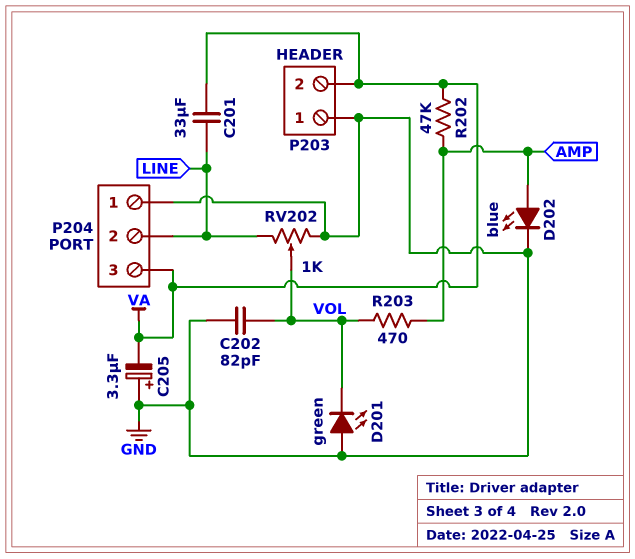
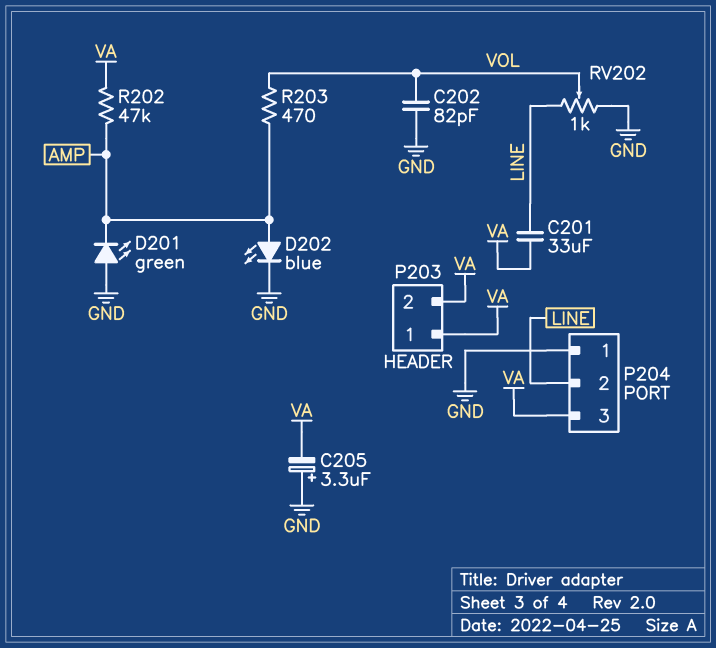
D201: LED green (A GND, K VOL) -> LED green (A GND, K AMP)
P203 pin 1: GND -> VA

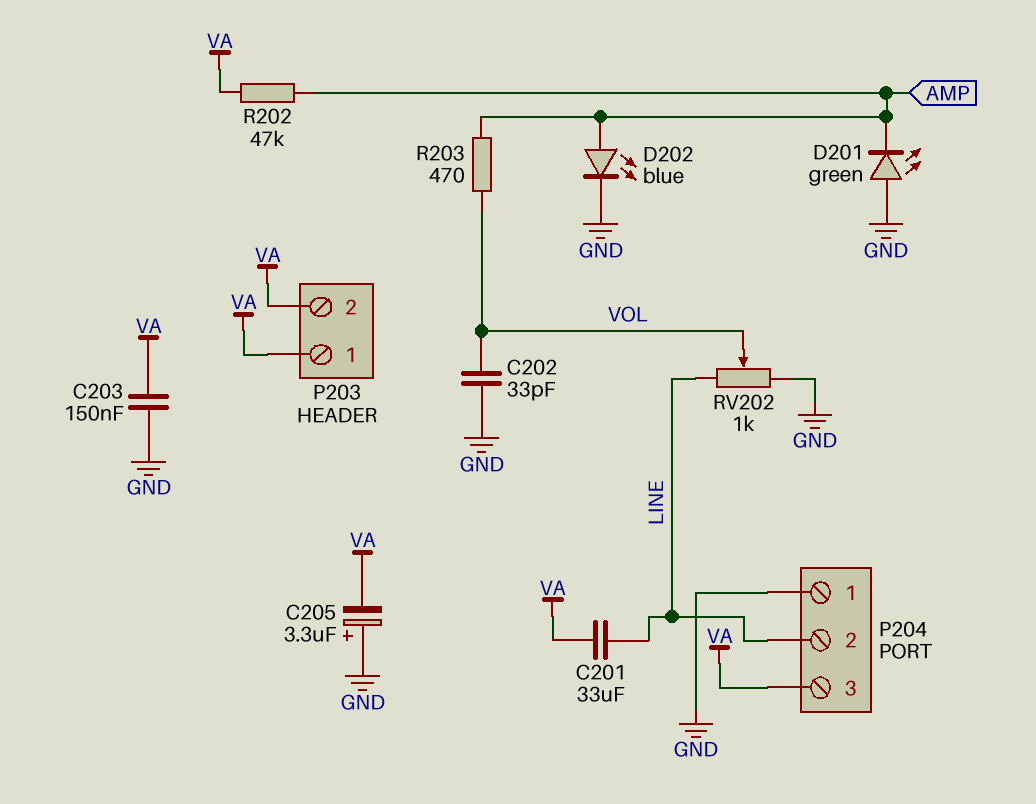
C202: 82pF (GND, VOL) -> 33pF (GND, VOL)
C203: none -> 150nF (GND, VA)

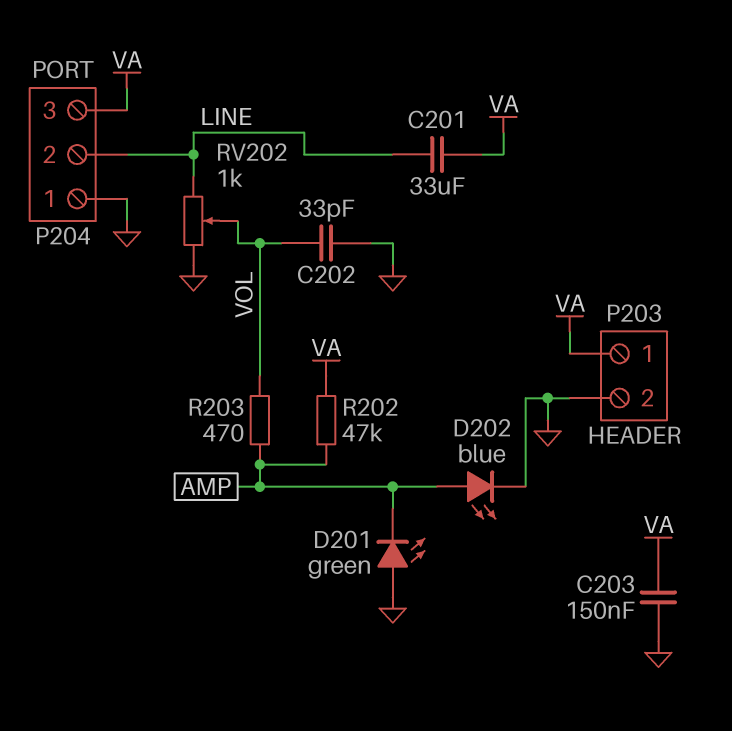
C205: 3.3uF (plus GND, minus VA) -> none
P203 pin 2: VA -> GND

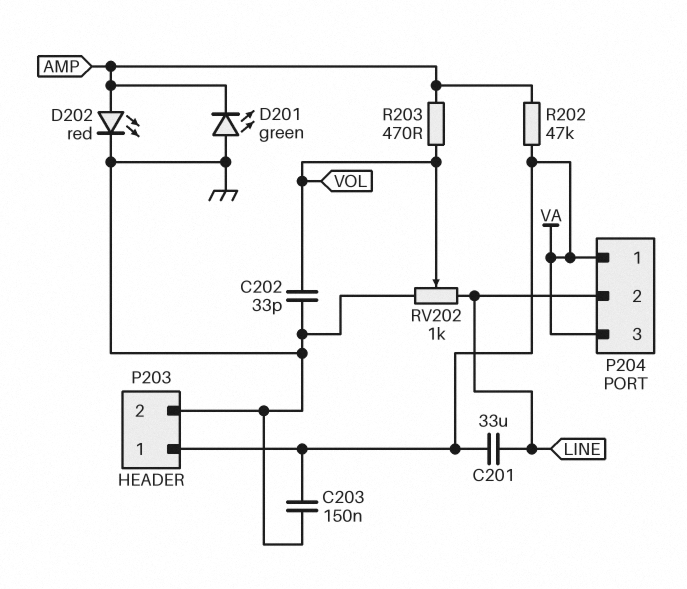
D202: LED blue (A AMP, K GND) -> LED red (A AMP, K GND)
P204 pin 1: GND -> VA

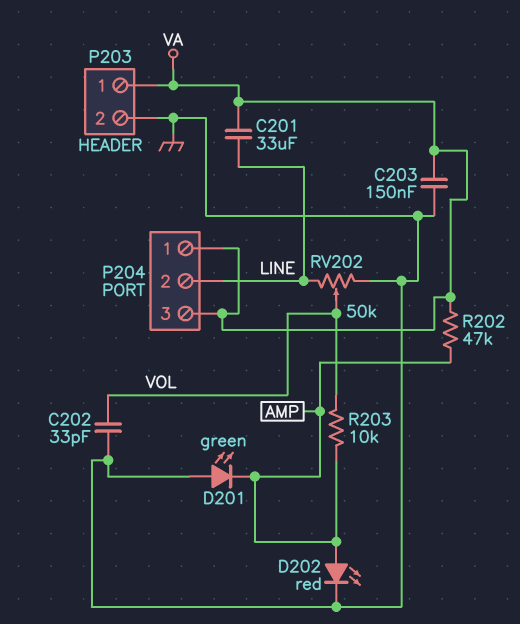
R203: 470 (AMP, VOL) -> 10k (AMP, VOL)
RV202: 1k (GND, LINE, wiper VOL) -> 50k (GND, LINE, wiper VOL)

